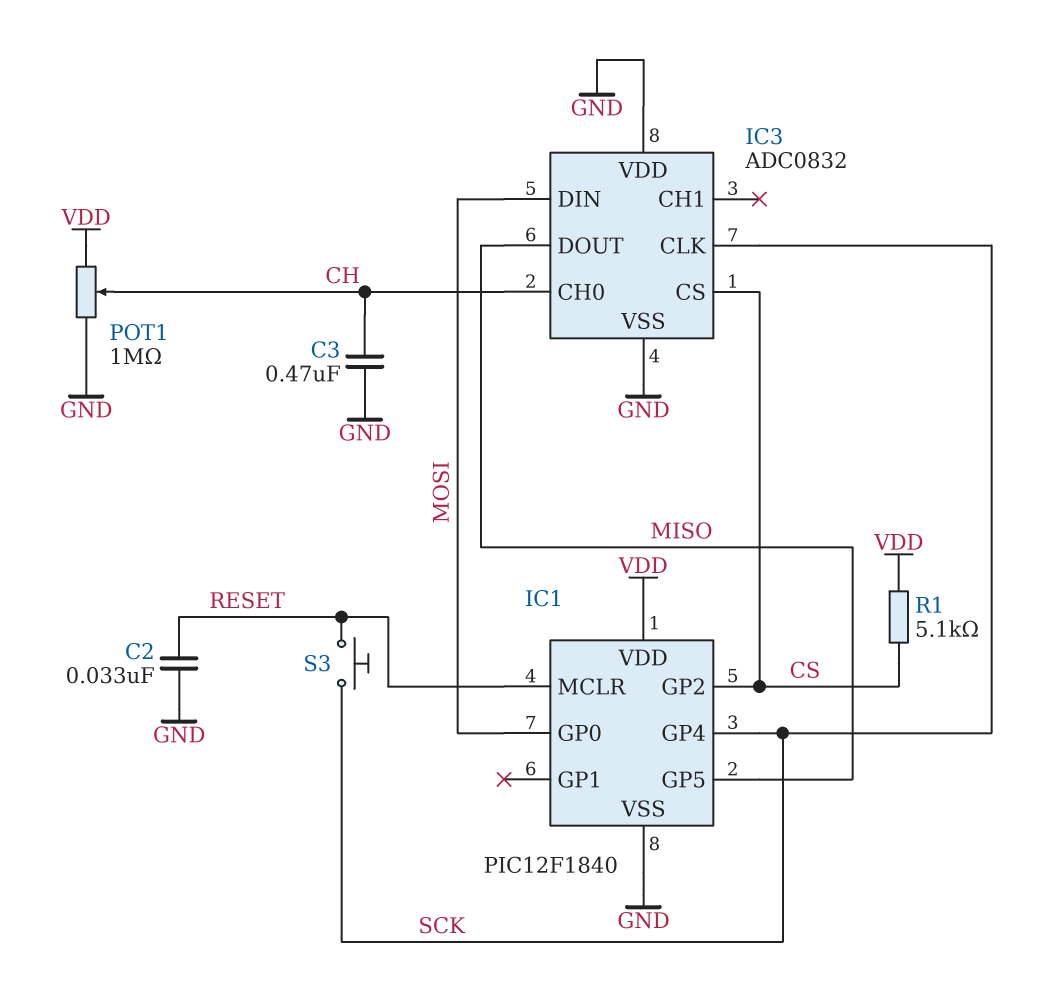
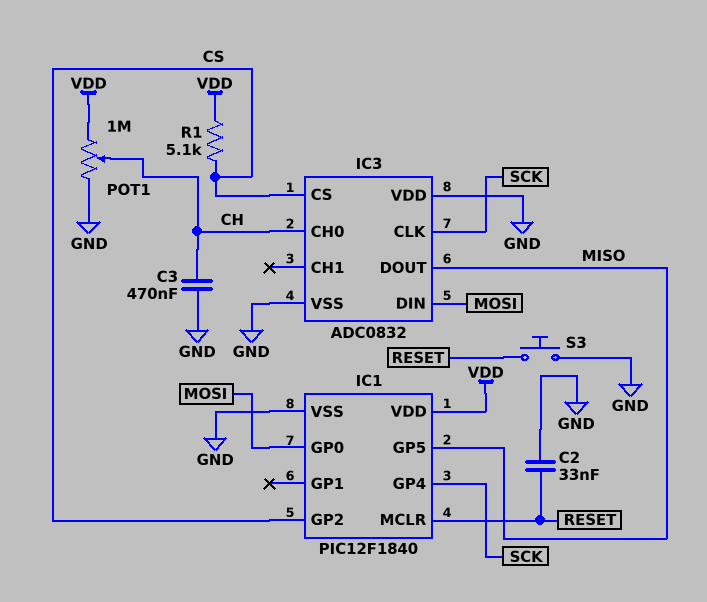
S3: button (RESET, SCK) -> button (GND, RESET)

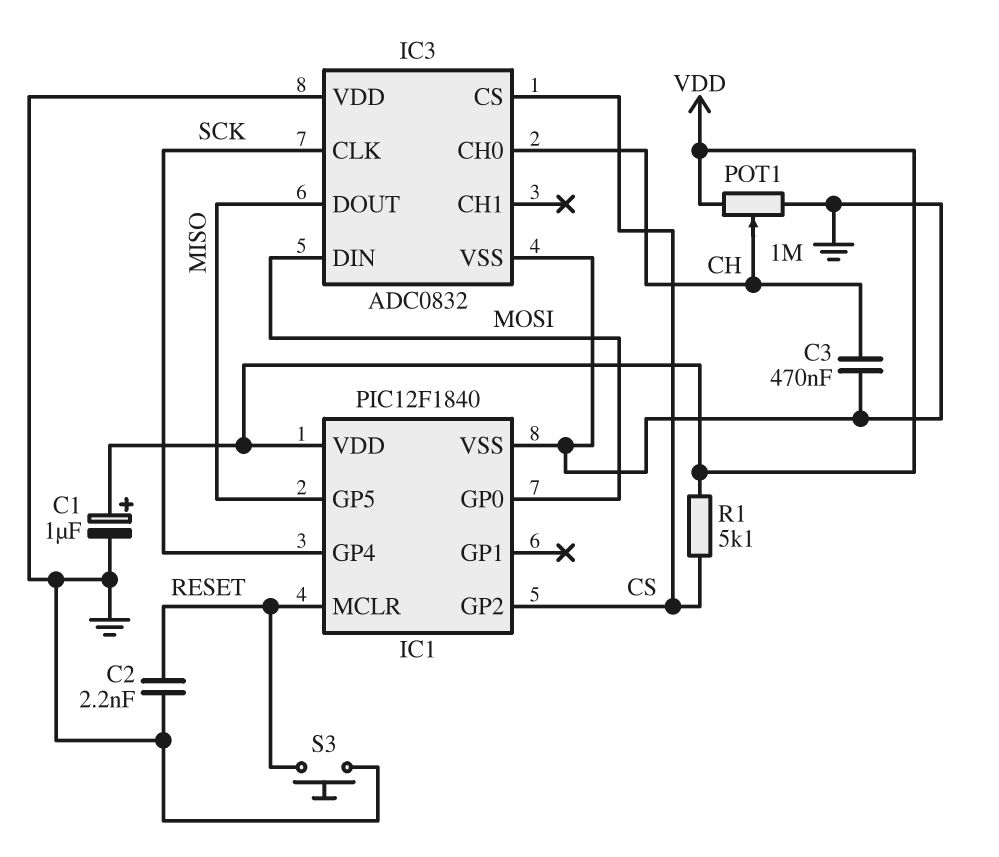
C1: none -> 1uF (plus VDD, minus GND)
C2: 33nF (GND, RESET) -> 2.2nF (GND, RESET)

